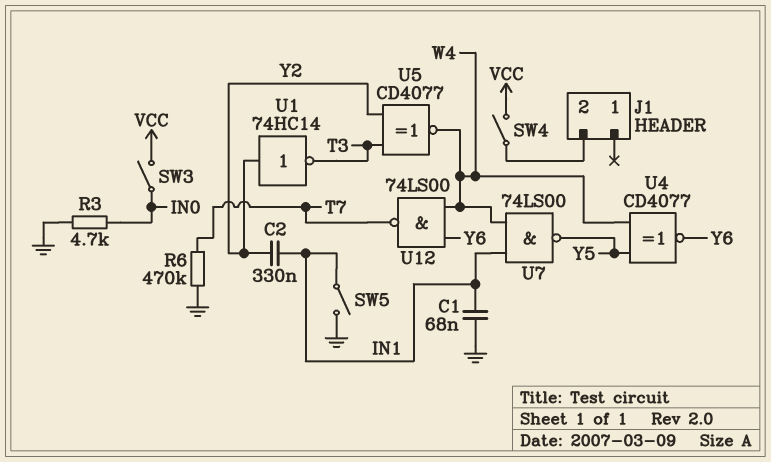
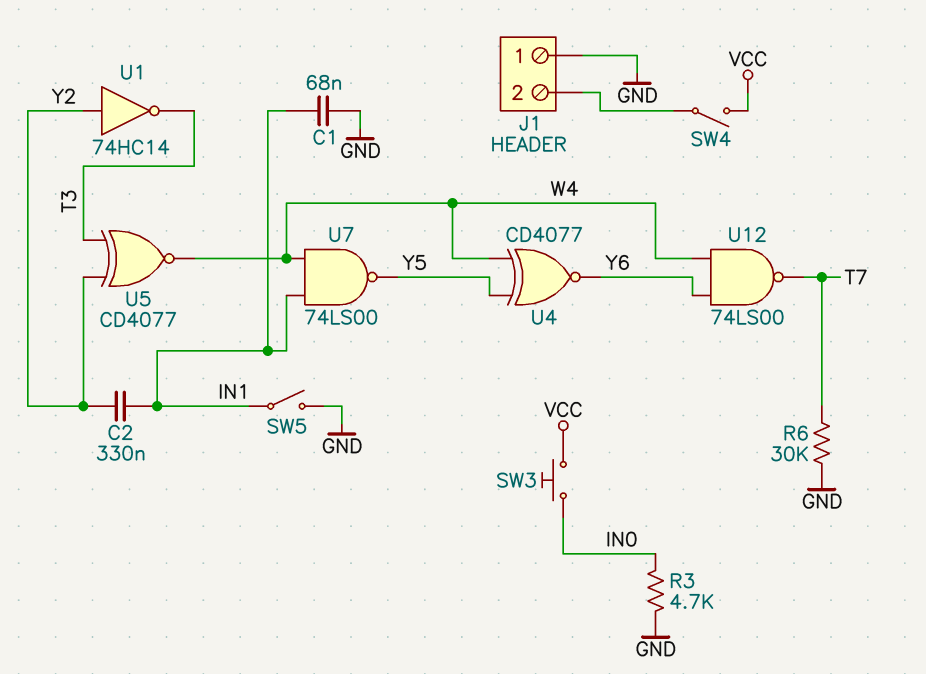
J1 pin 1: none -> GND
R6: 470k (GND, T7) -> 30k (GND, T7)
SW3: switch (IN0, VCC) -> button (IN0, VCC)

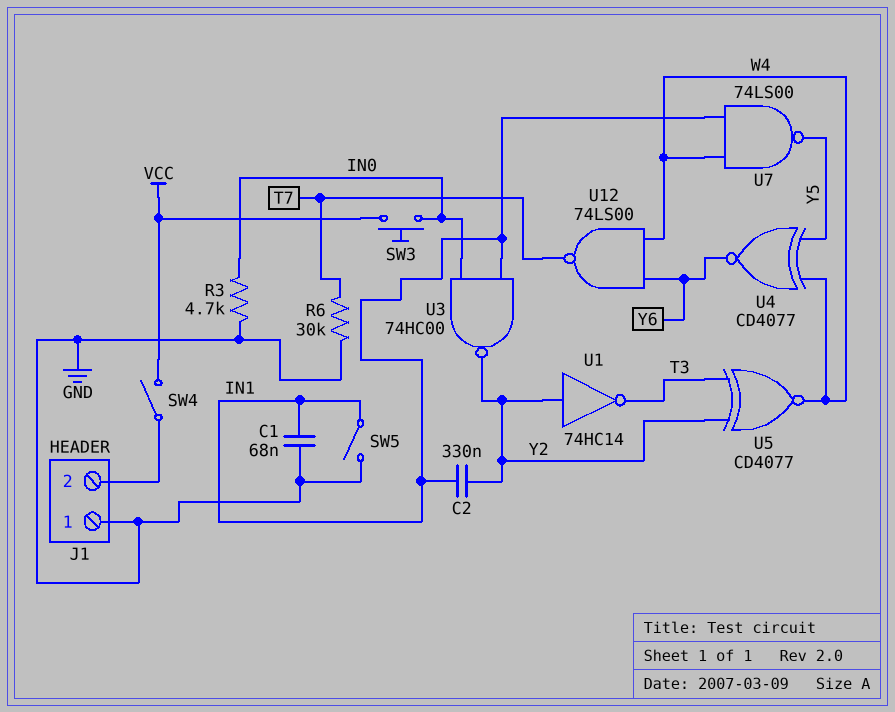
U3: none -> NAND 74HC00 (in IN0, in IN1, out Y2)

